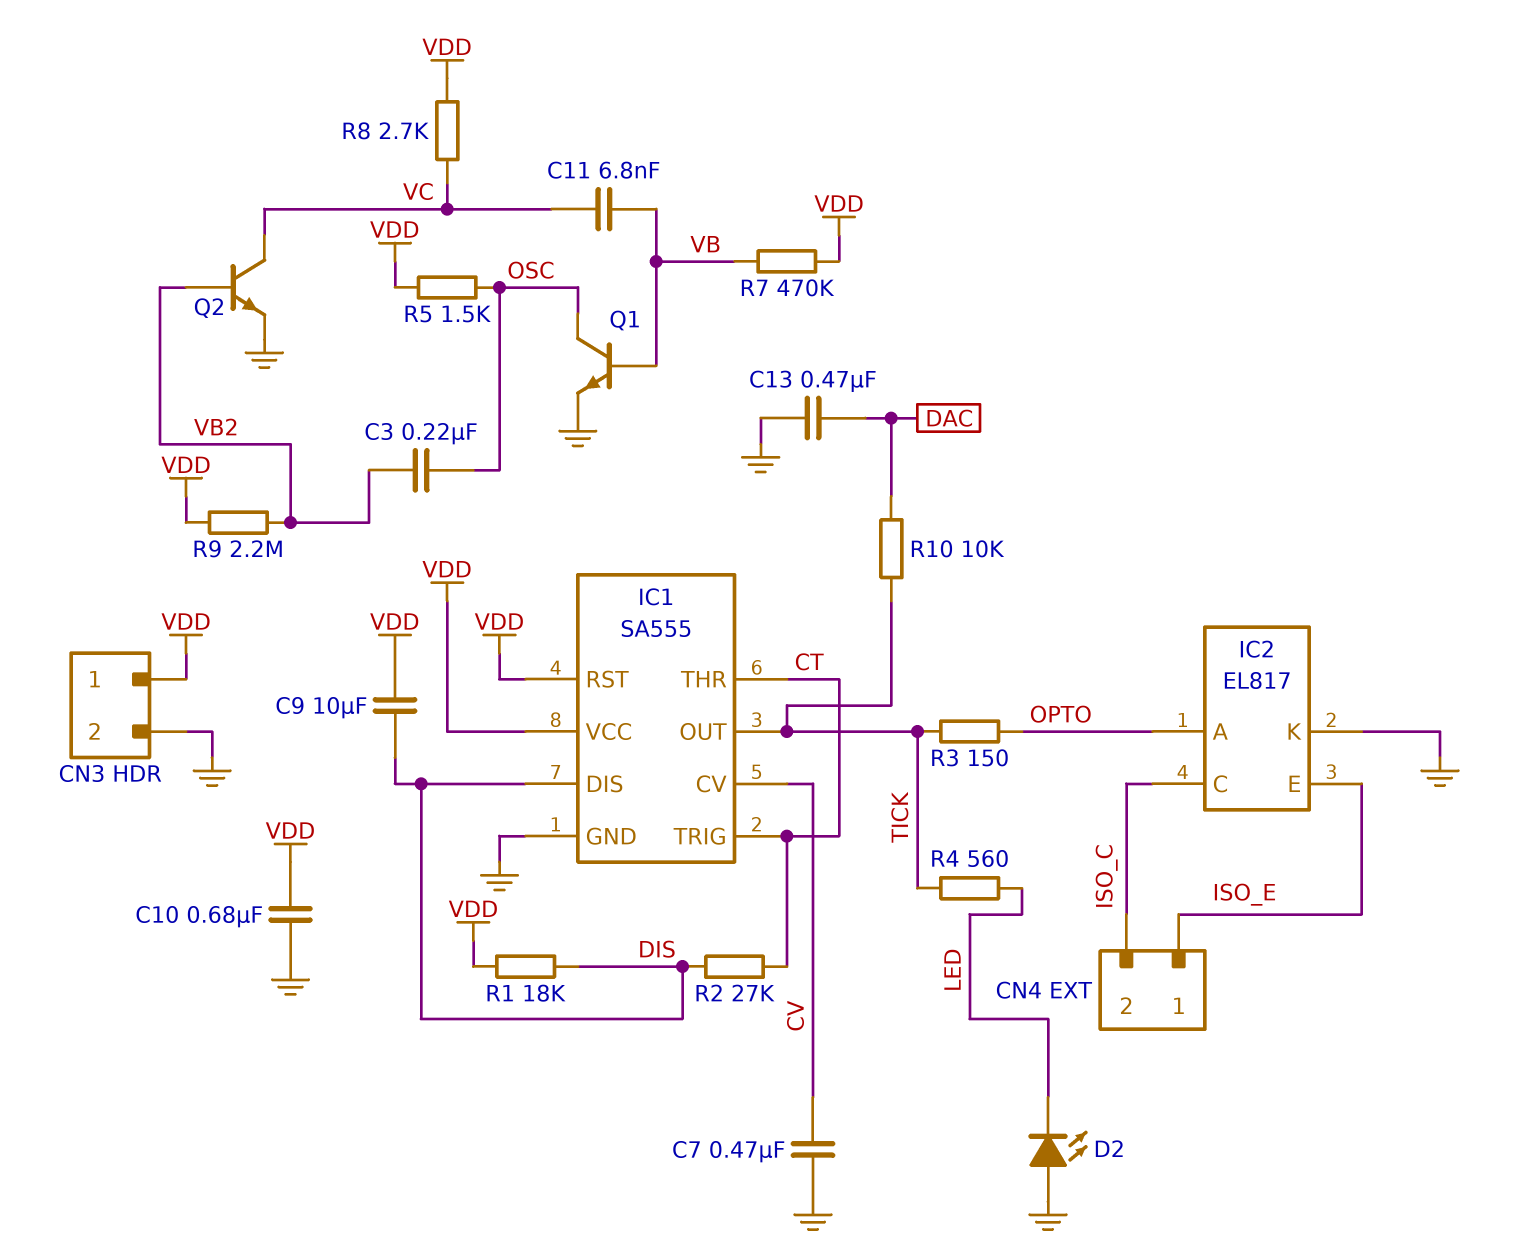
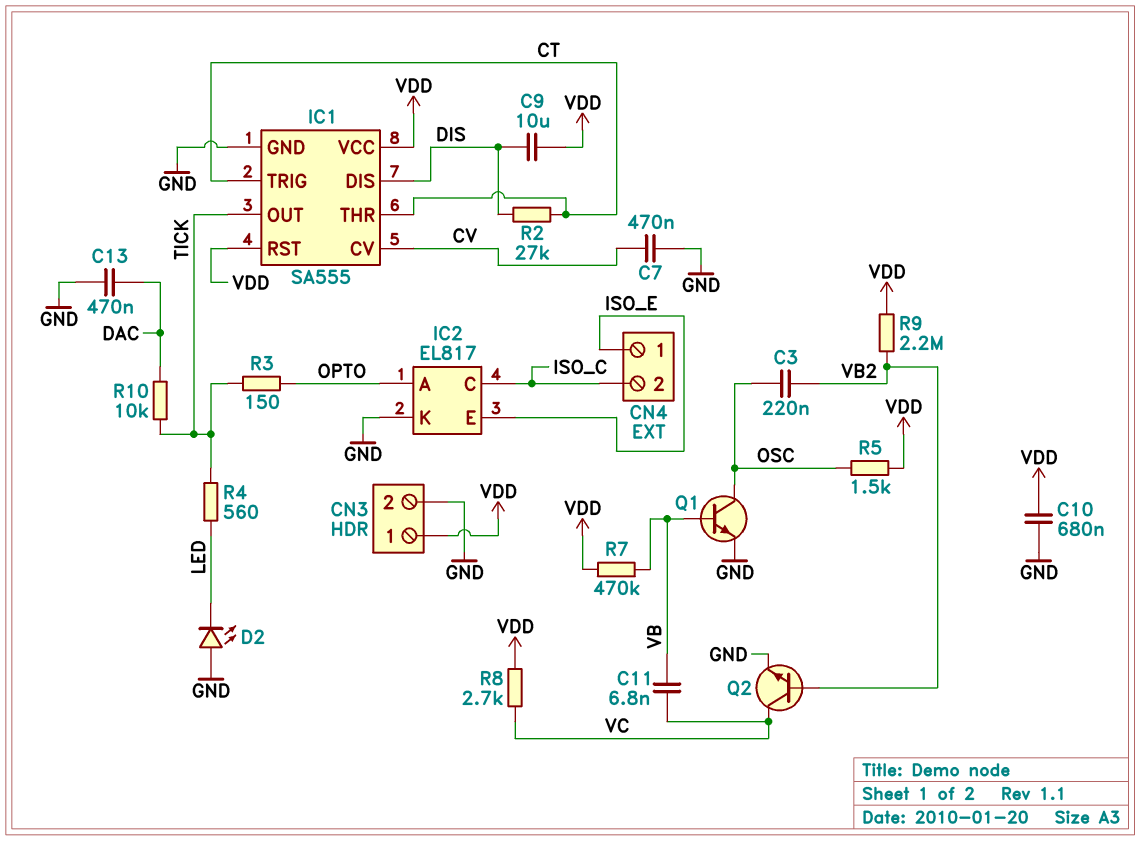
R1: 18k (DIS, VDD) -> none

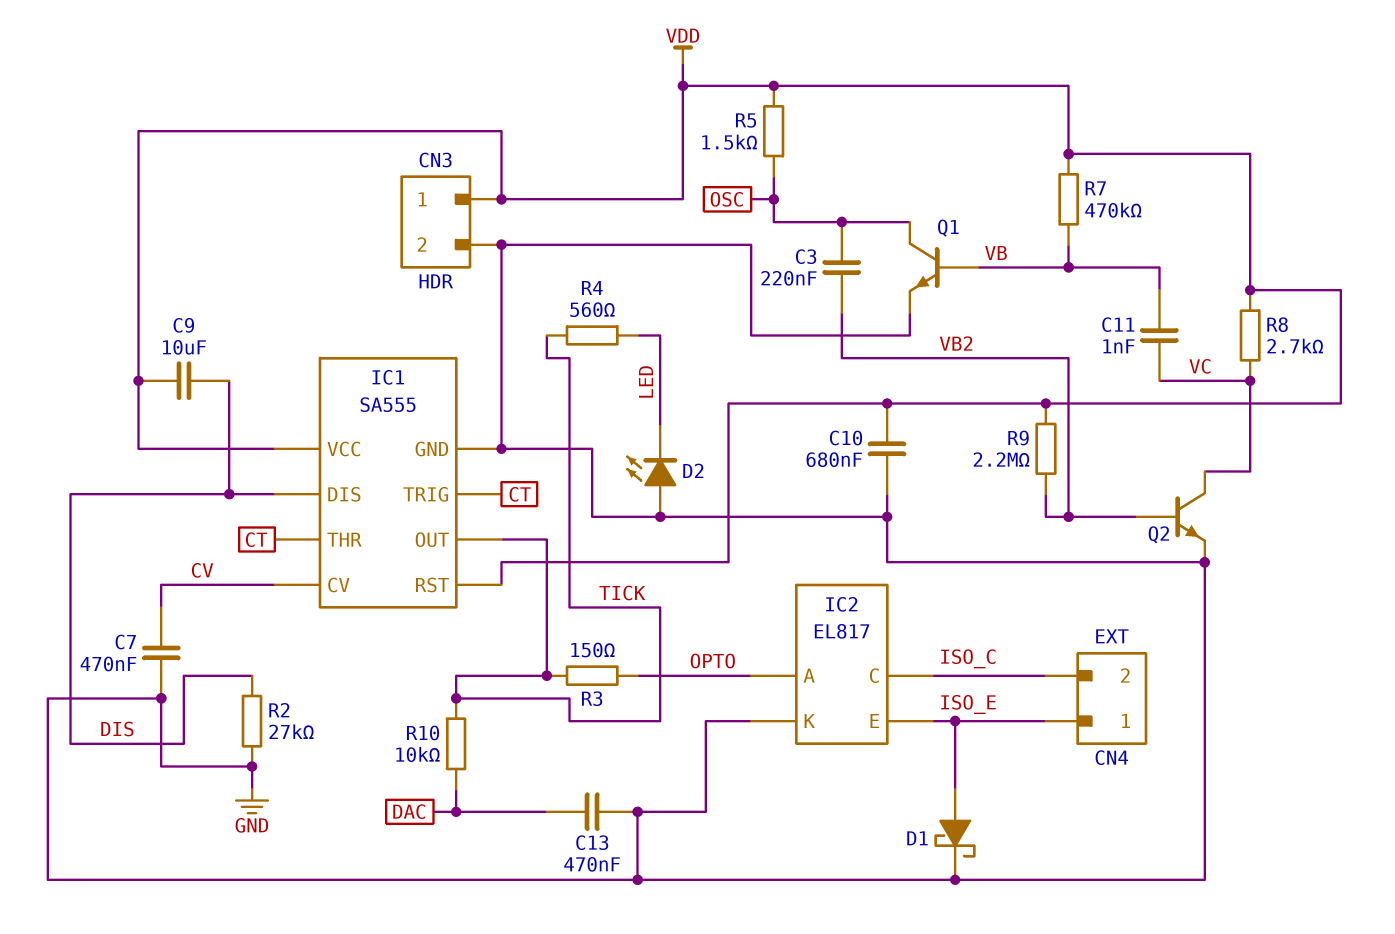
C11: 6.8nF (VB, VC) -> 1nF (VB, VC)
D1: none -> schottky (A ISO_E, K GND)
R2: 27k (CT, DIS) -> 27k (DIS, GND)

